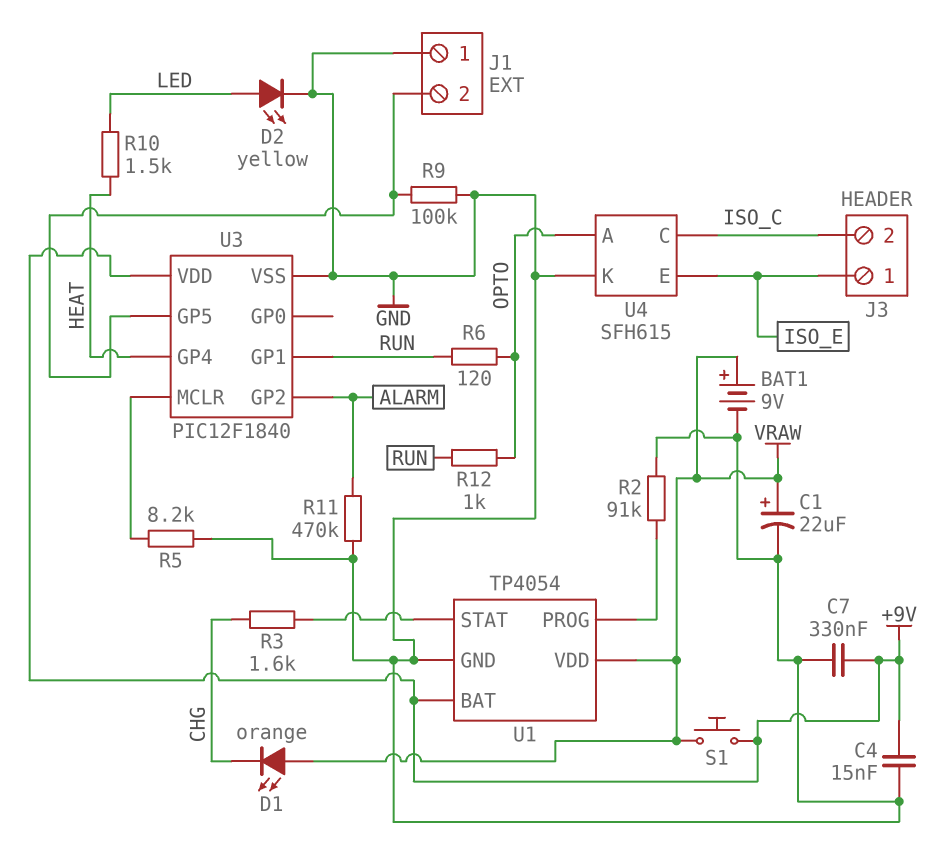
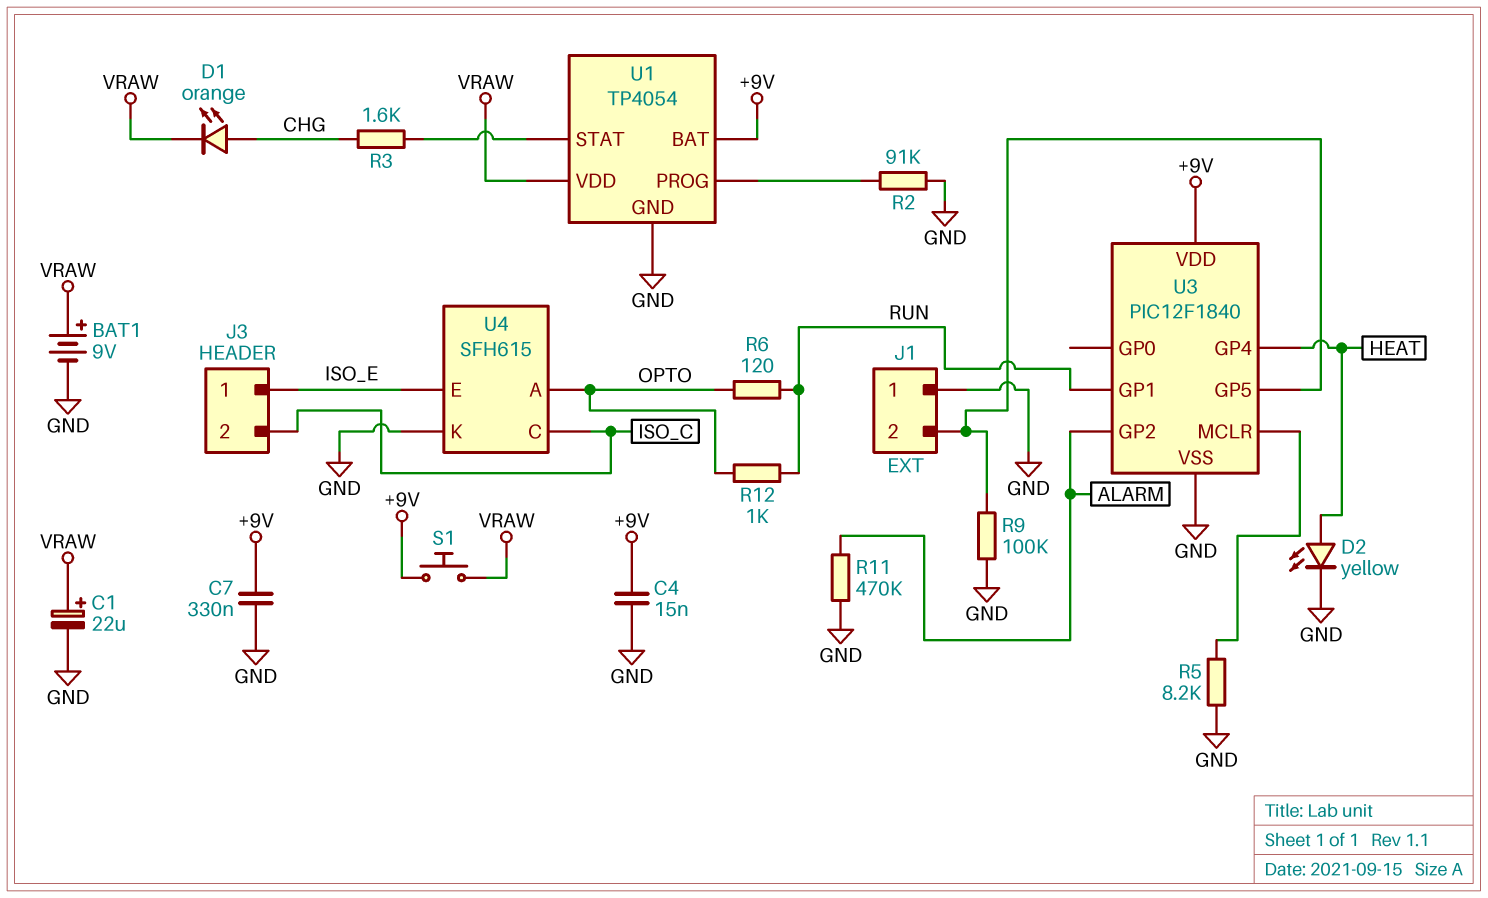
D1: LED orange (A VRAW, K CHG) -> LED orange (A CHG, K VRAW)
D2: LED yellow (A LED, K GND) -> LED yellow (A HEAT, K GND)
R10: 1.5k (HEAT, LED) -> none

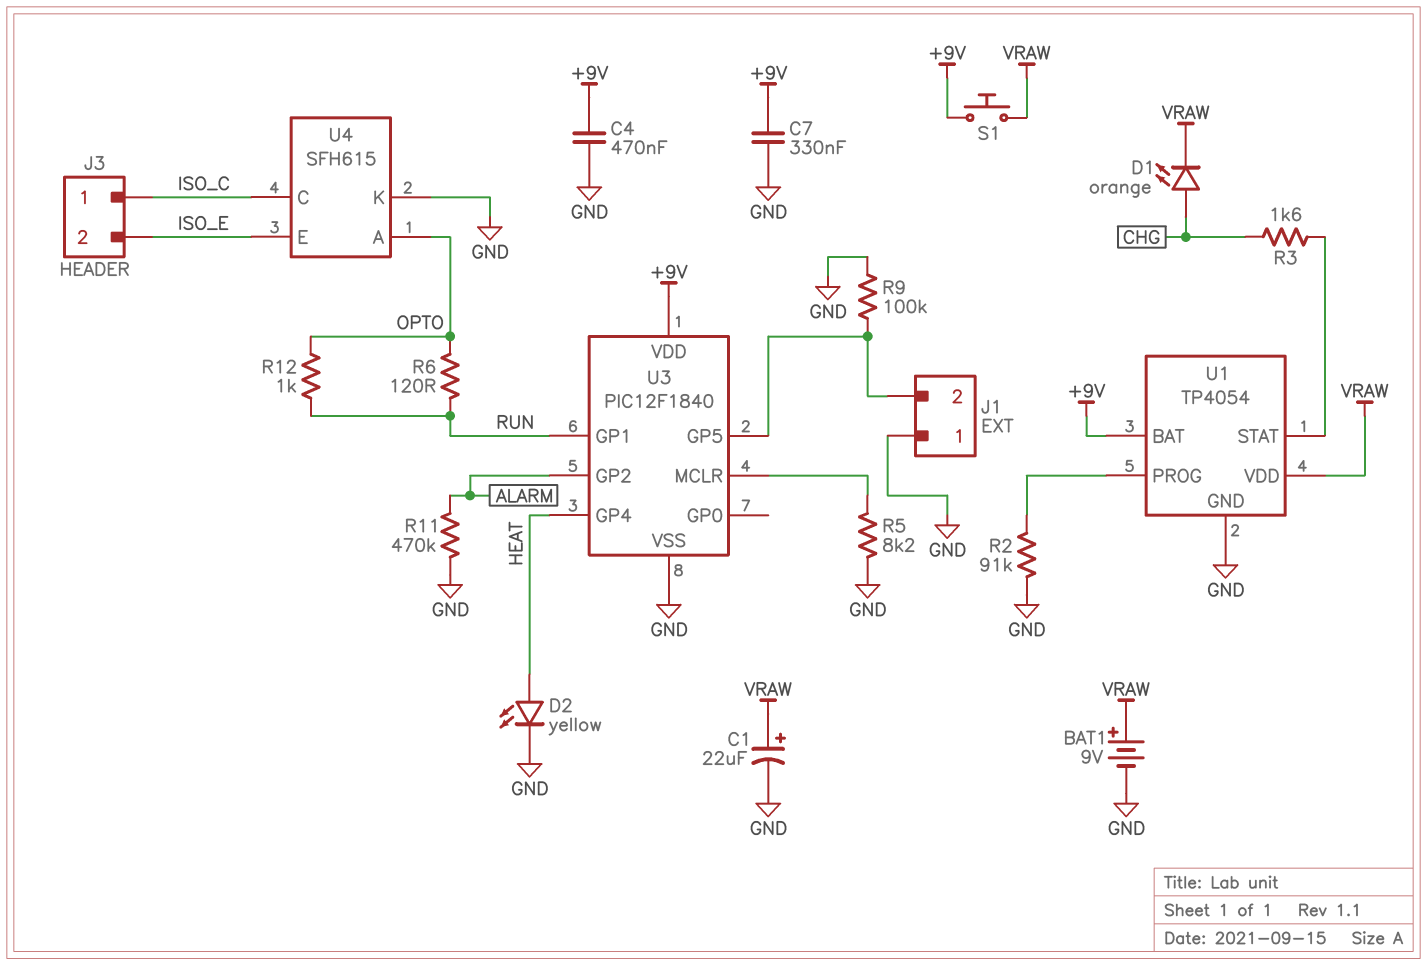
C4: 15nF (+9V, GND) -> 470nF (+9V, GND)
J3 pin 1: ISO_E -> ISO_C
J3 pin 2: ISO_C -> ISO_E

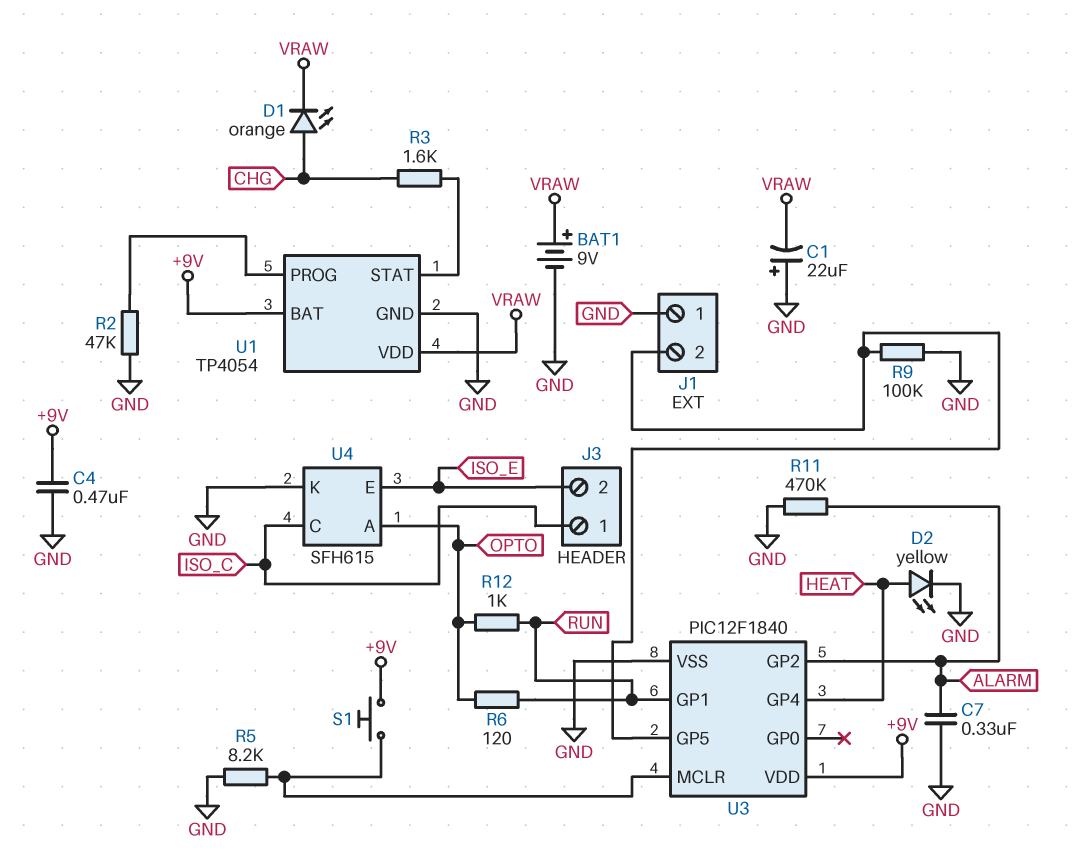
C1: 22uF (plus VRAW, minus GND) -> 22uF (plus GND, minus VRAW)
C7: 330nF (+9V, GND) -> 330nF (ALARM, GND)
R2: 91k (GND, U1/PROG) -> 47k (GND, U1/PROG)
S1: button (+9V, VRAW) -> button (+9V, U3/MCLR)

